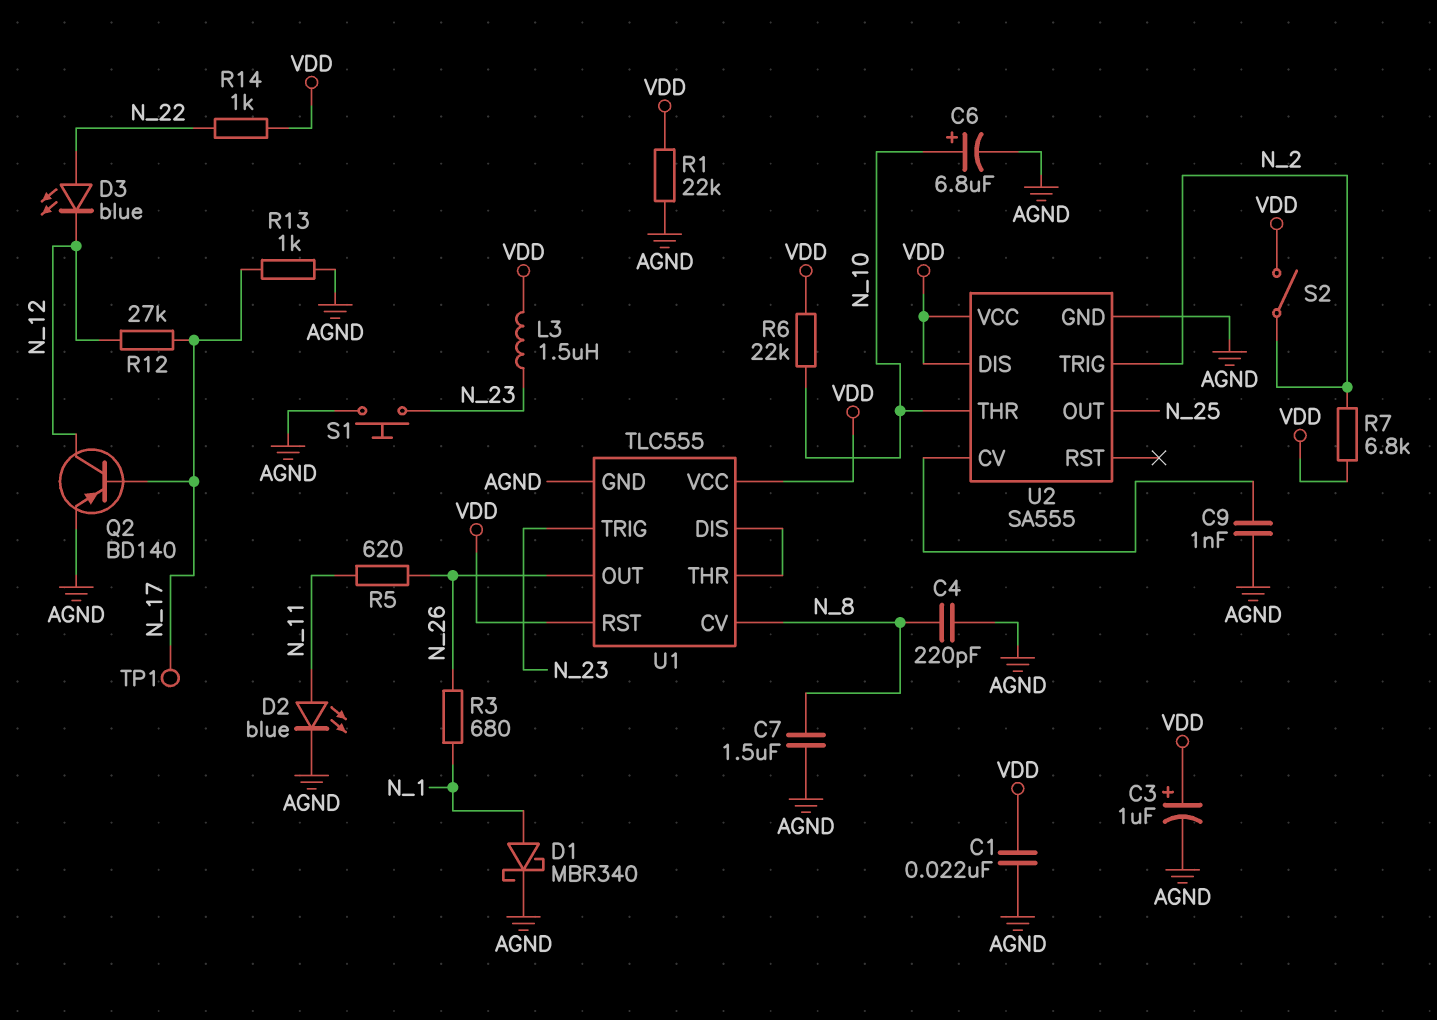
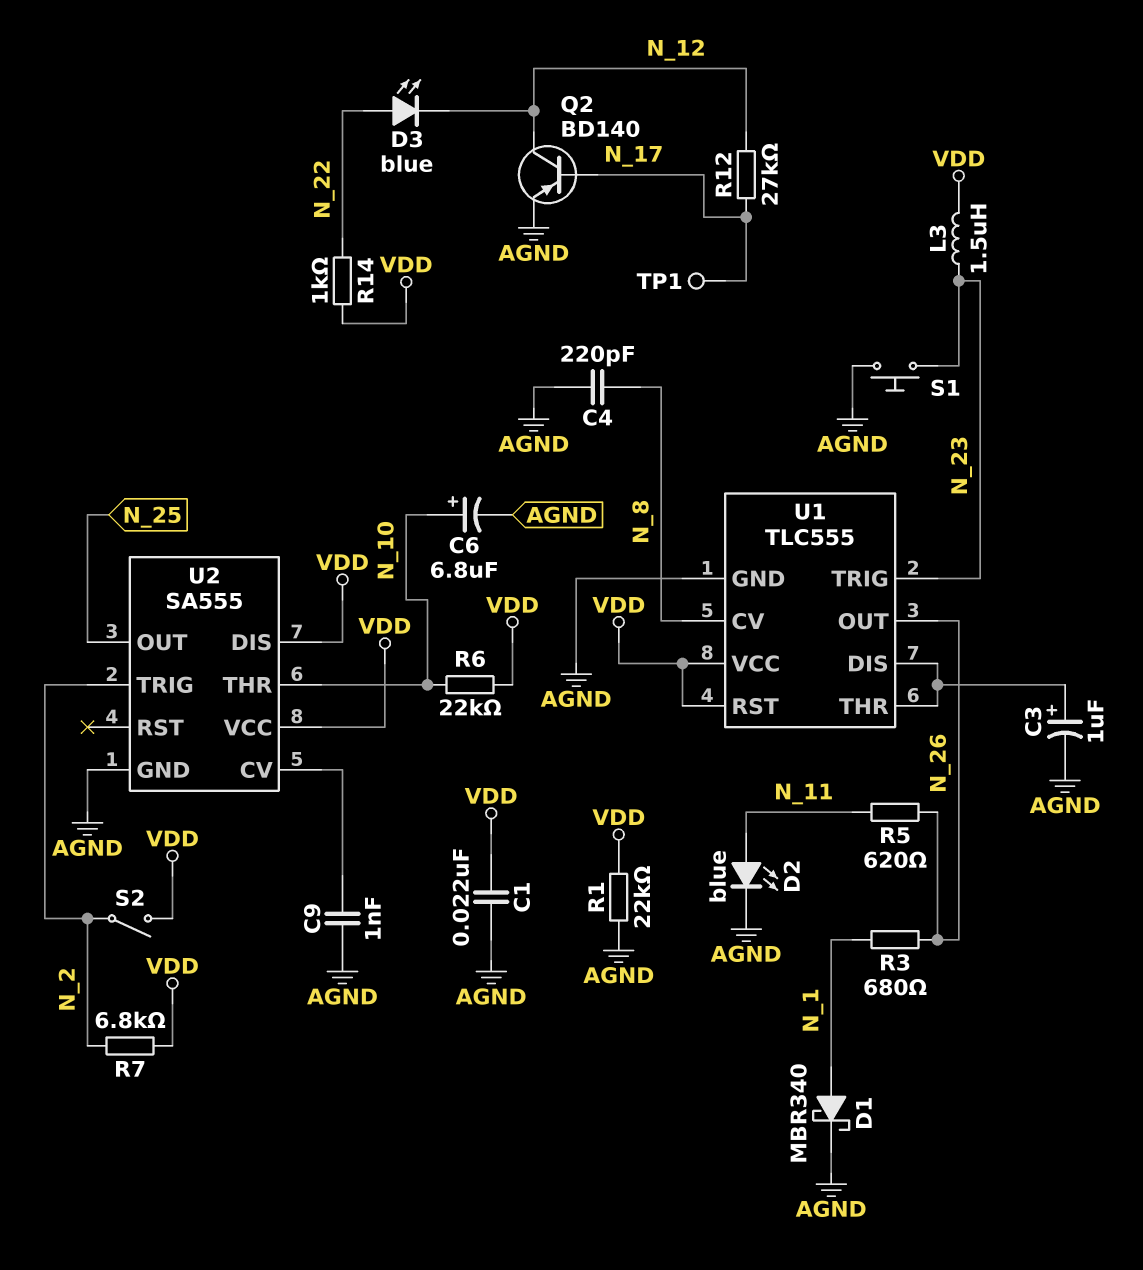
C3: 1uF (plus VDD, minus AGND) -> 1uF (plus U1/DIS, minus AGND)
C7: 1.5uF (AGND, N_8) -> none
R13: 1k (AGND, N_17) -> none

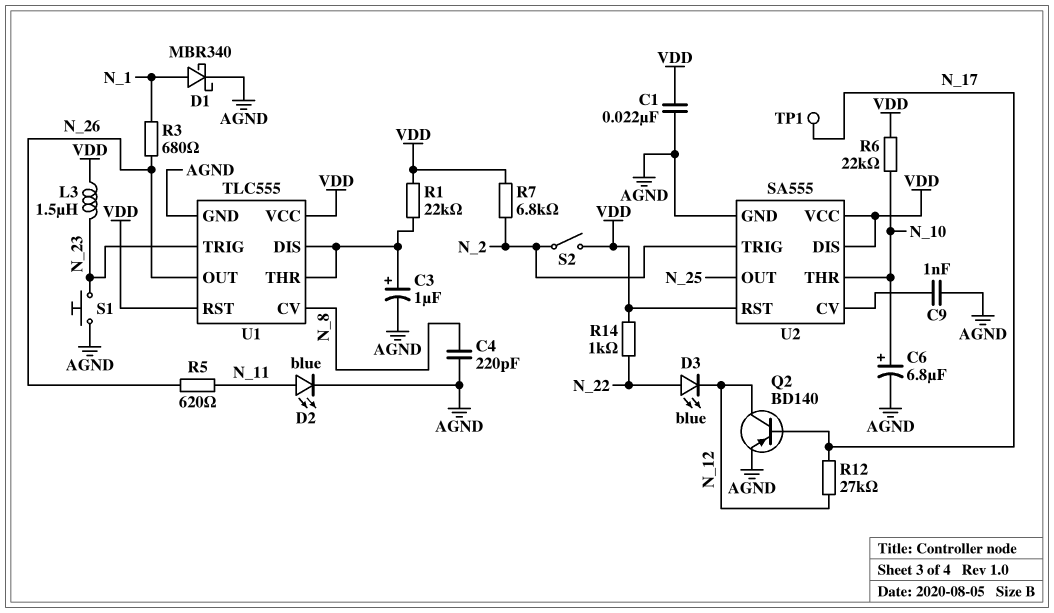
R1: 22k (AGND, VDD) -> 22k (U1/DIS, VDD)
U2 pin RST: none -> VDD

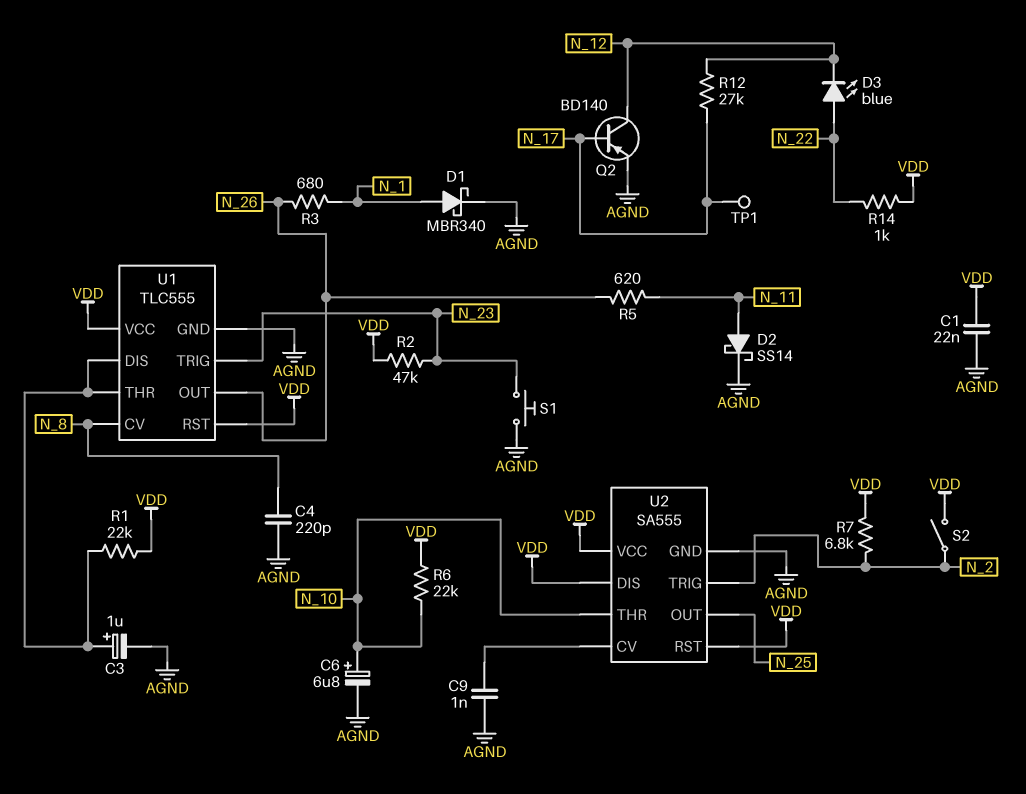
D2: LED blue (A N_11, K AGND) -> schottky SS14 (A N_11, K AGND)
L3: 1.5uH (N_23, VDD) -> none
R2: none -> 47k (N_23, VDD)

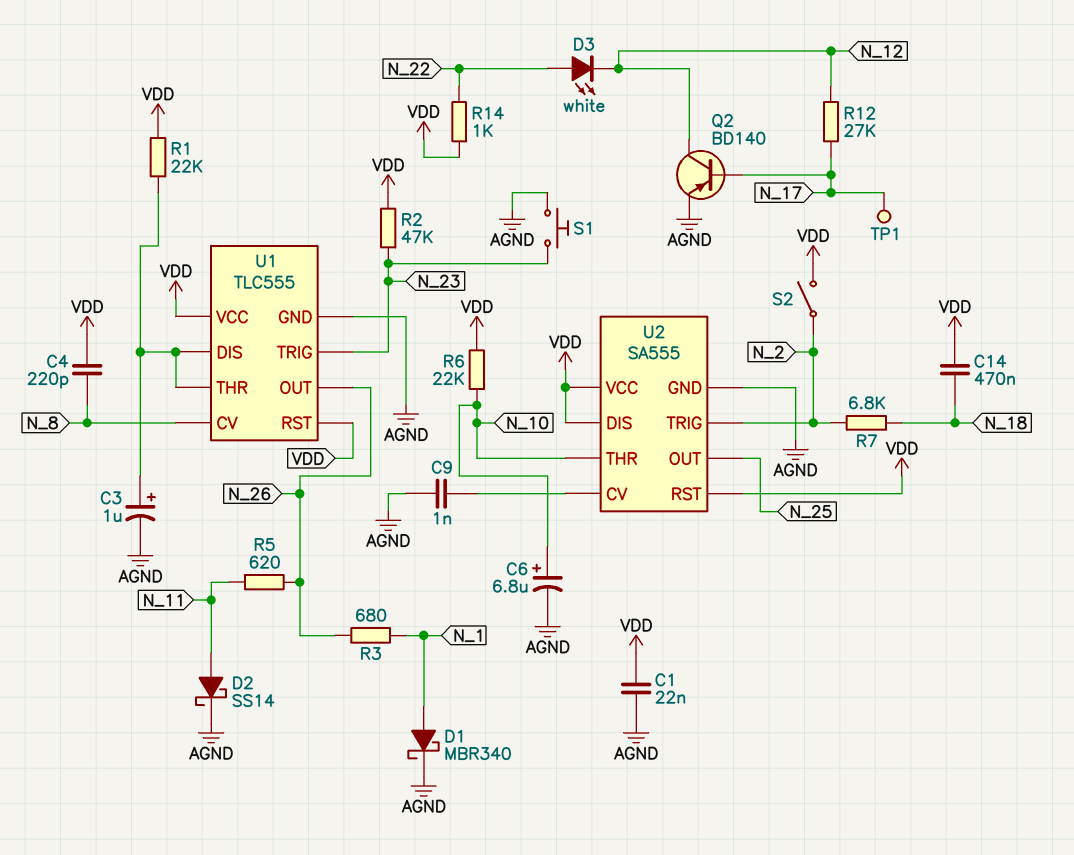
C4: 220pF (AGND, N_8) -> 220pF (N_8, VDD)
C14: none -> 470nF (N_18, VDD)
D3: LED blue (A N_22, K N_12) -> LED white (A N_22, K N_12)
R7: 6.8k (N_2, VDD) -> 6.8k (N_2, N_18)

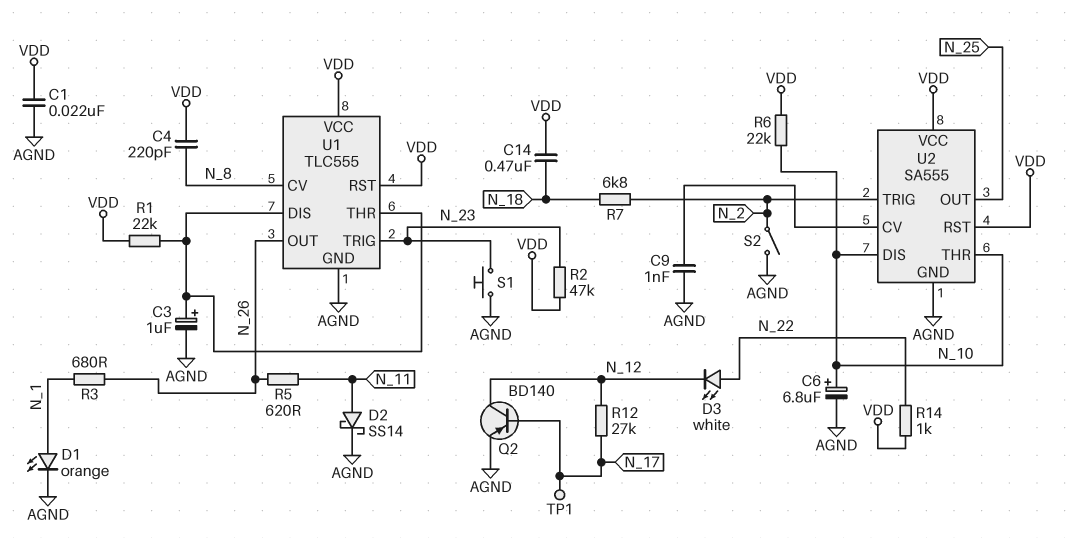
D1: schottky MBR340 (A N_1, K AGND) -> LED orange (A N_1, K AGND)
S2: switch (N_2, VDD) -> switch (AGND, N_2)
U2 pin DIS: VDD -> N_10

